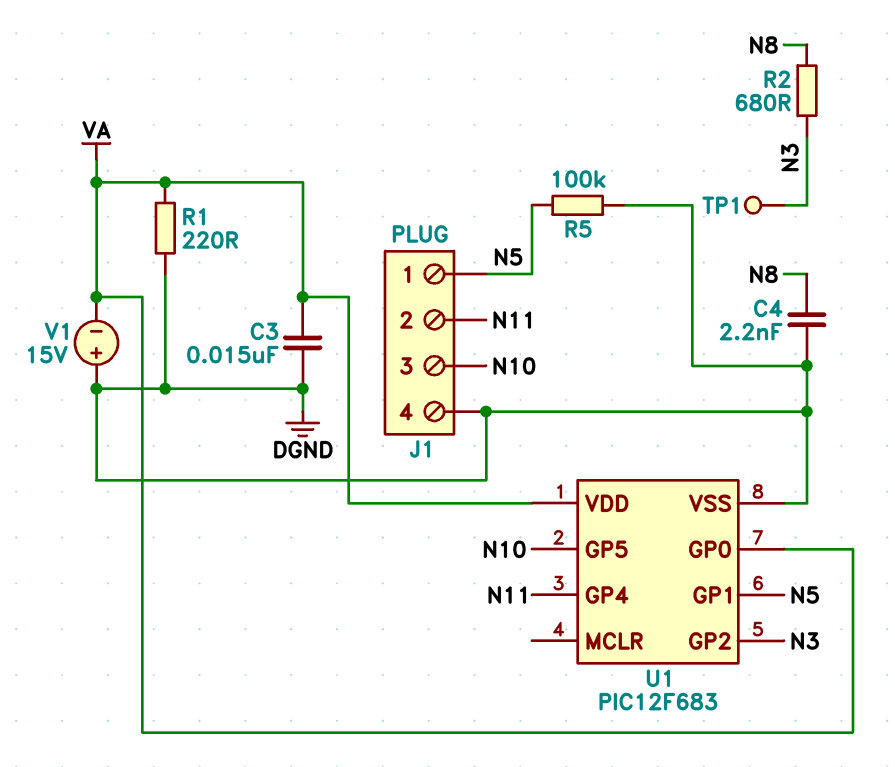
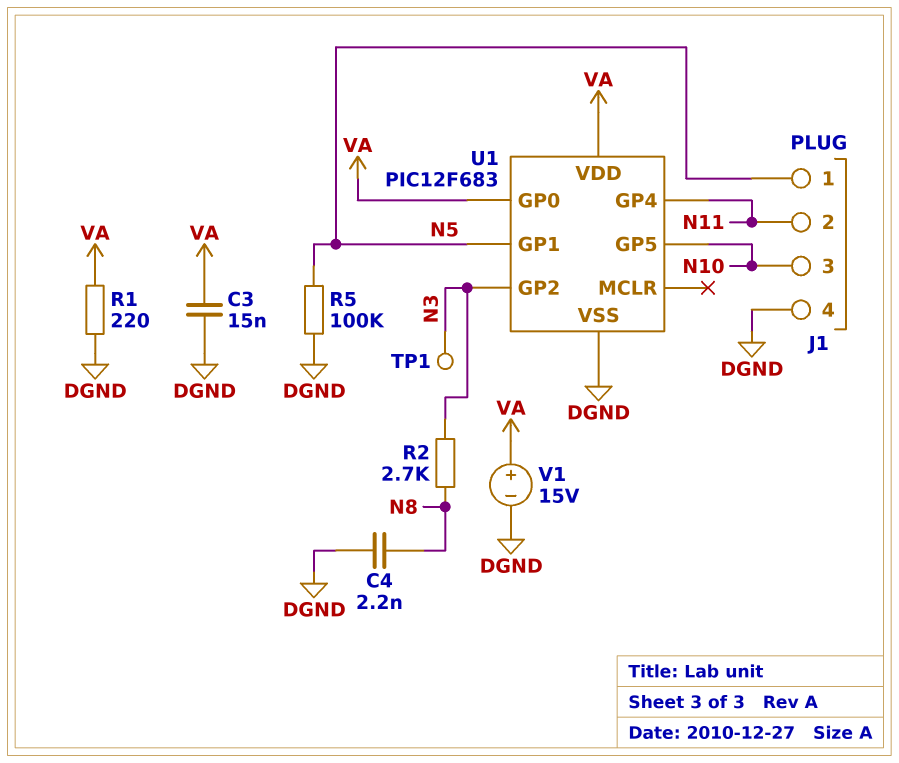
R2: 680 (N3, N8) -> 2.7k (N3, N8)
V1: 15V (plus DGND, minus VA) -> 15V (plus VA, minus DGND)

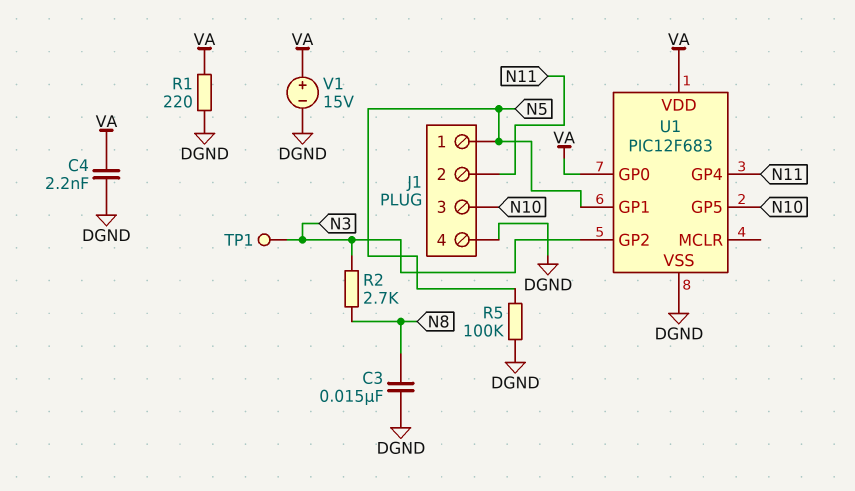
C3: 15nF (DGND, VA) -> 15nF (DGND, N8)
C4: 2.2nF (DGND, N8) -> 2.2nF (DGND, VA)

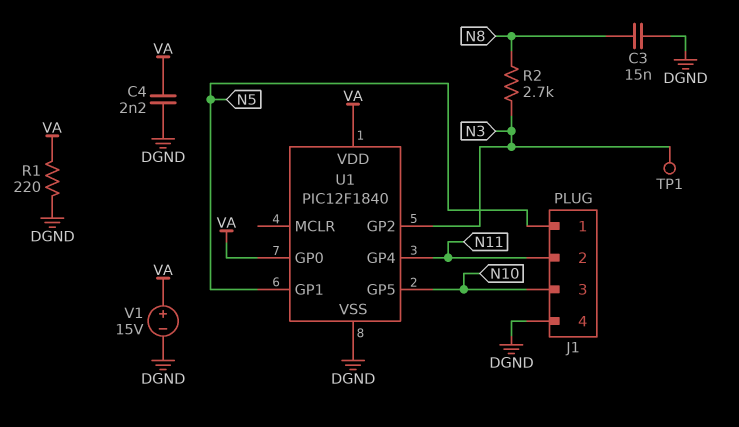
R5: 100k (DGND, N5) -> none
U1: PIC12F683 -> PIC12F1840

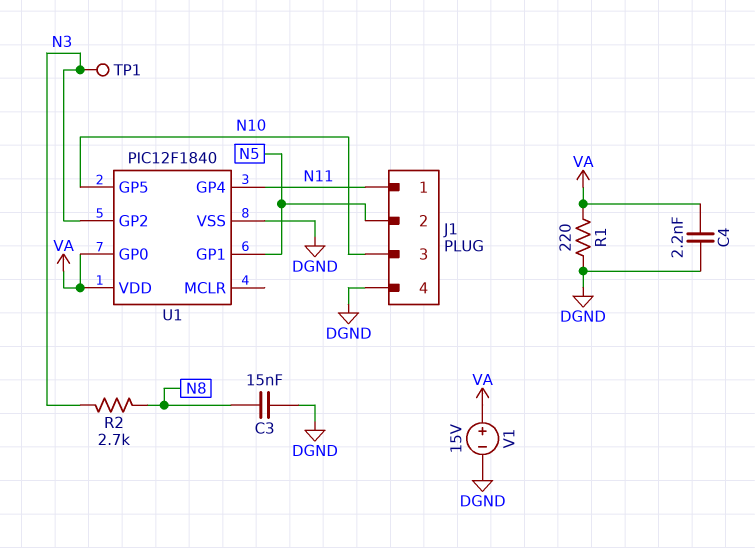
J1 pin 1: N5 -> N11
J1 pin 2: N11 -> N5

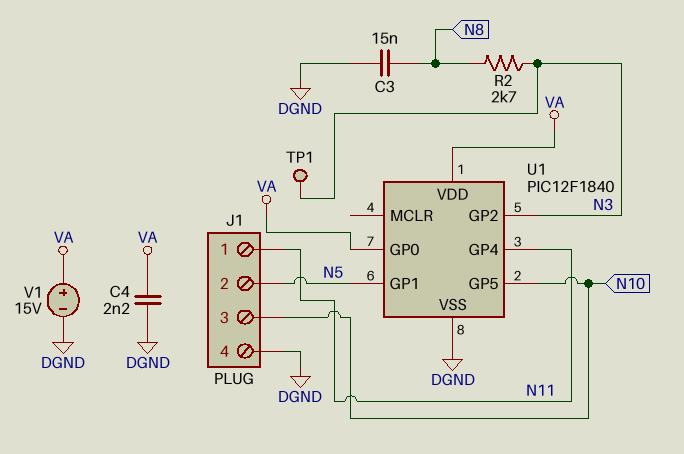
R1: 220 (DGND, VA) -> none

